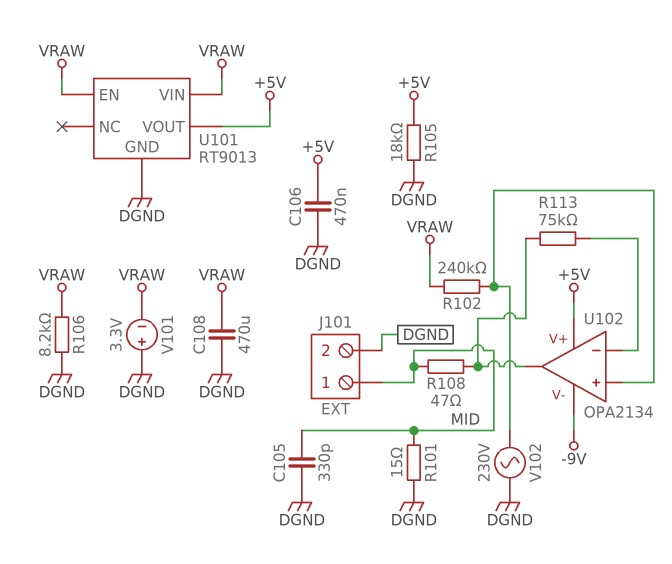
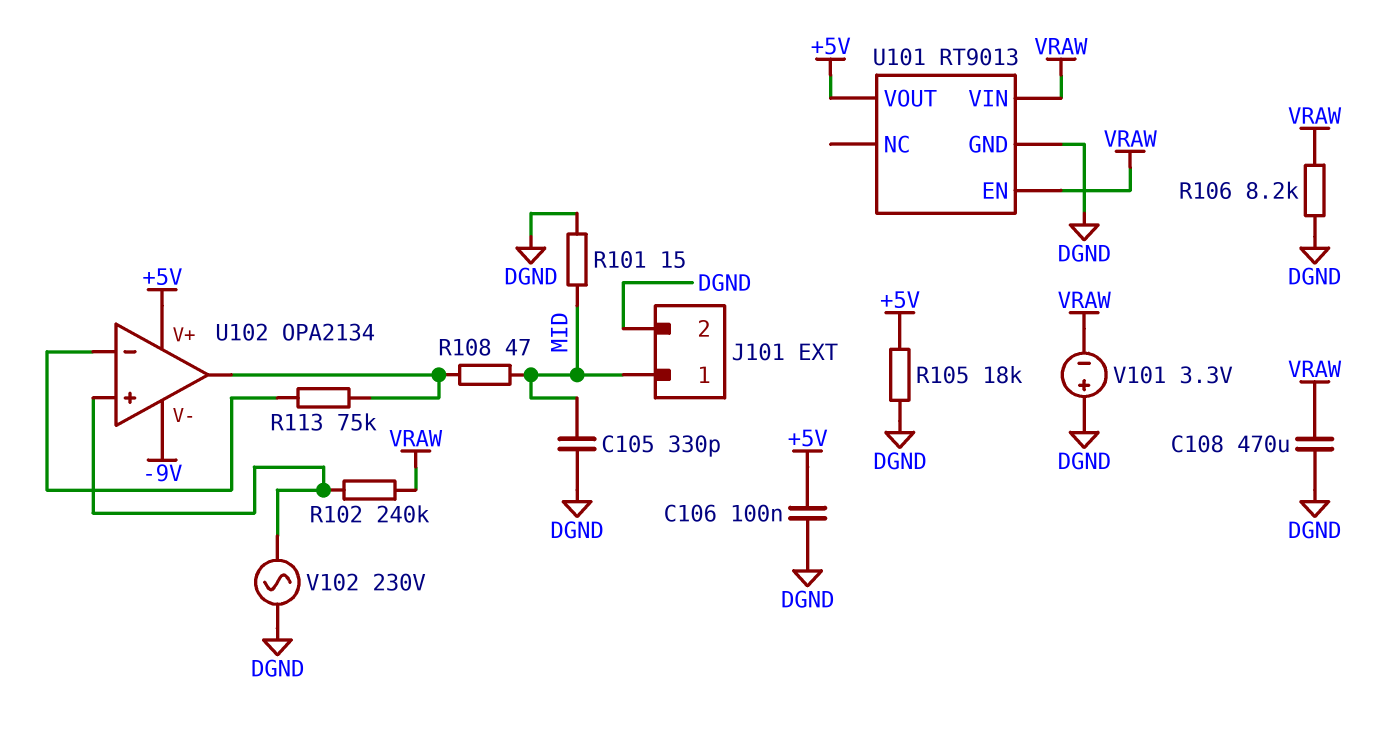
C106: 470nF (+5V, DGND) -> 100nF (+5V, DGND)

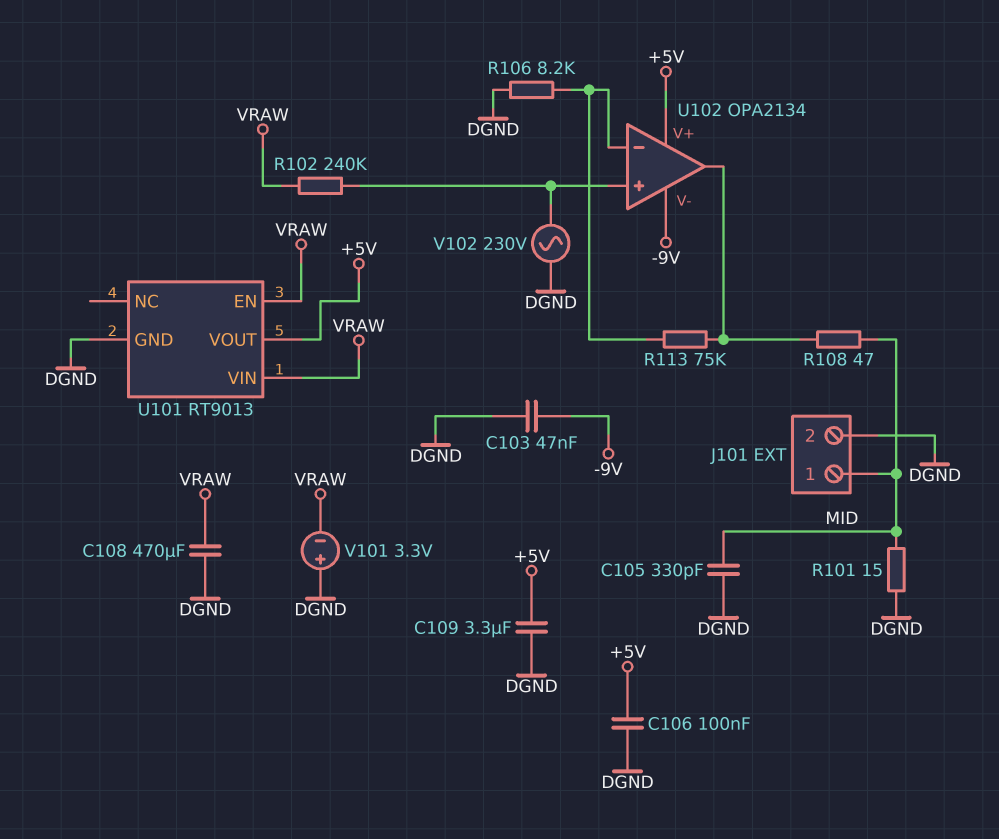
C103: none -> 47nF (-9V, DGND)
C109: none -> 3.3uF (+5V, DGND)
R105: 18k (+5V, DGND) -> none
R106: 8.2k (DGND, VRAW) -> 8.2k (DGND, U102/in-)

